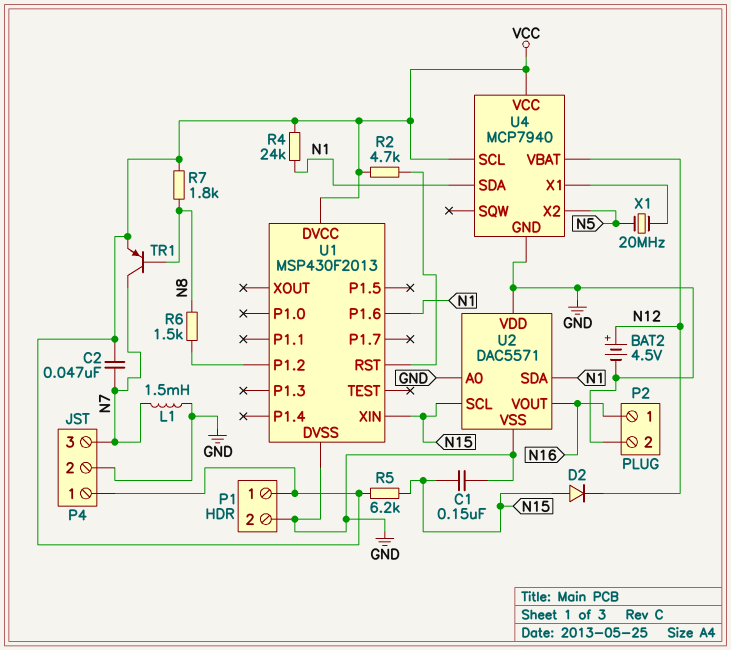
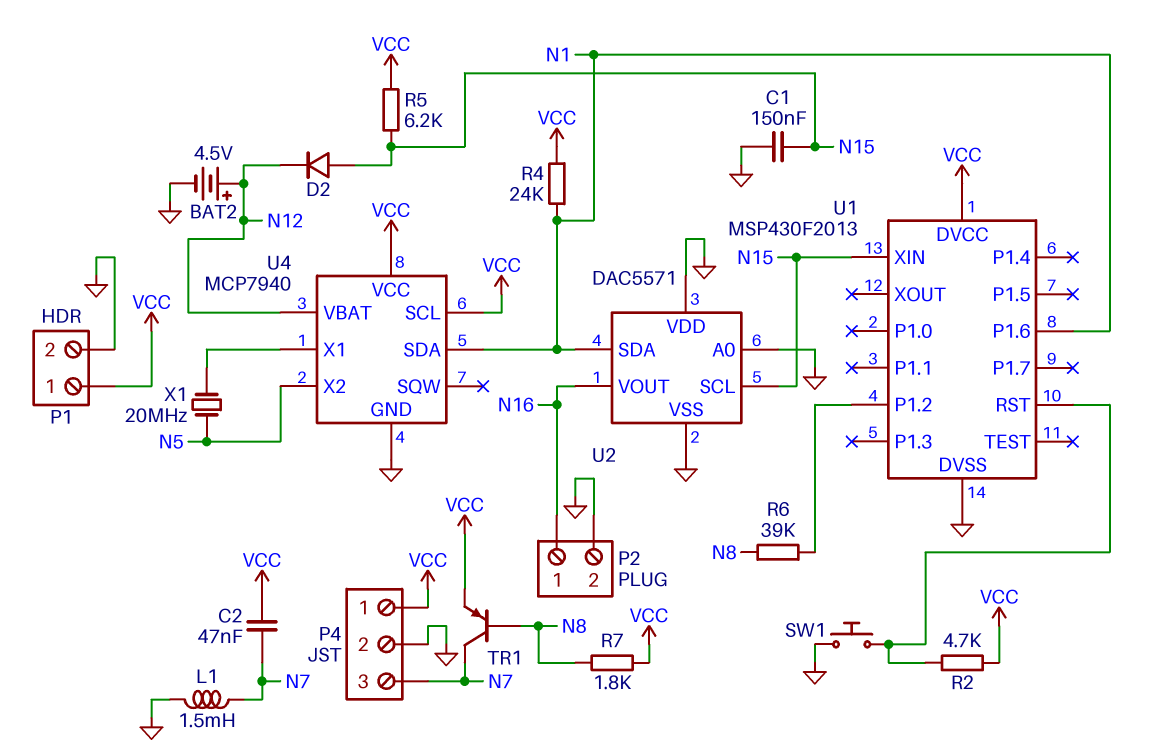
R6: 1.5k (N8, U1/P1.2) -> 39k (N8, U1/P1.2)
SW1: none -> button (GND, U1/RST)

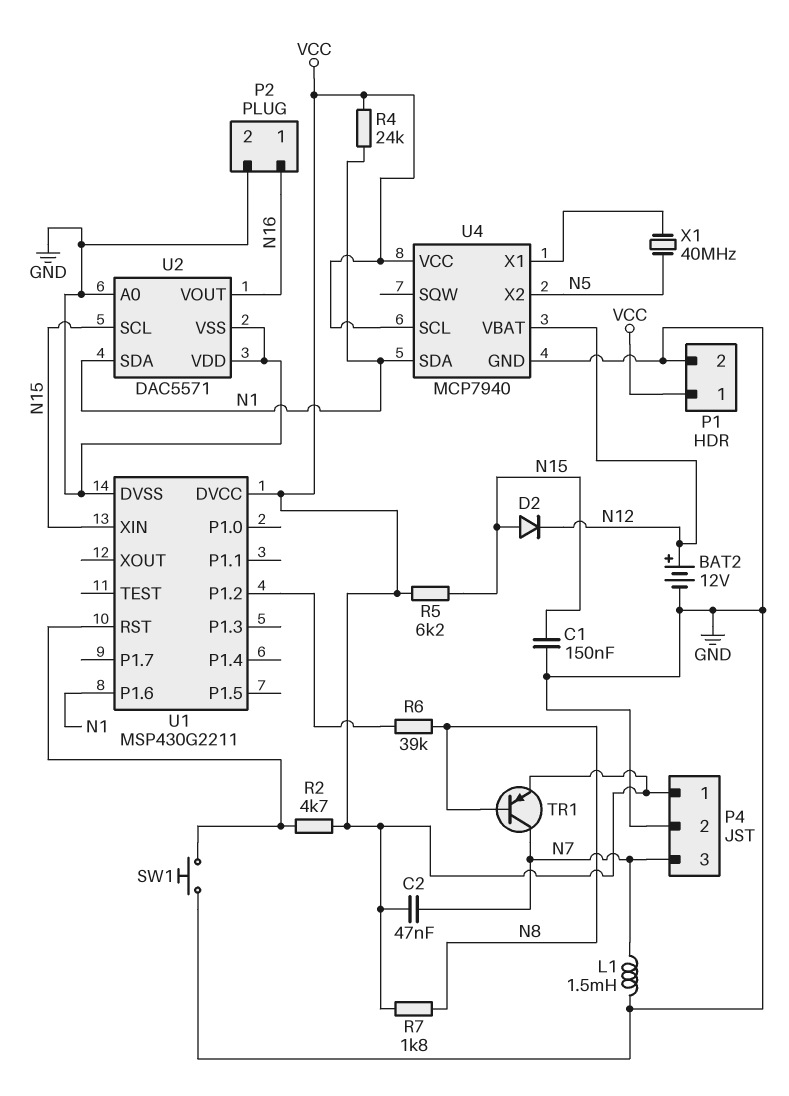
BAT2: 4.5V (plus N12, minus GND) -> 12V (plus N12, minus GND)
U1: MSP430F2013 -> MSP430G2211
X1: 20MHz (N5, U4/X1) -> 40MHz (N5, U4/X1)

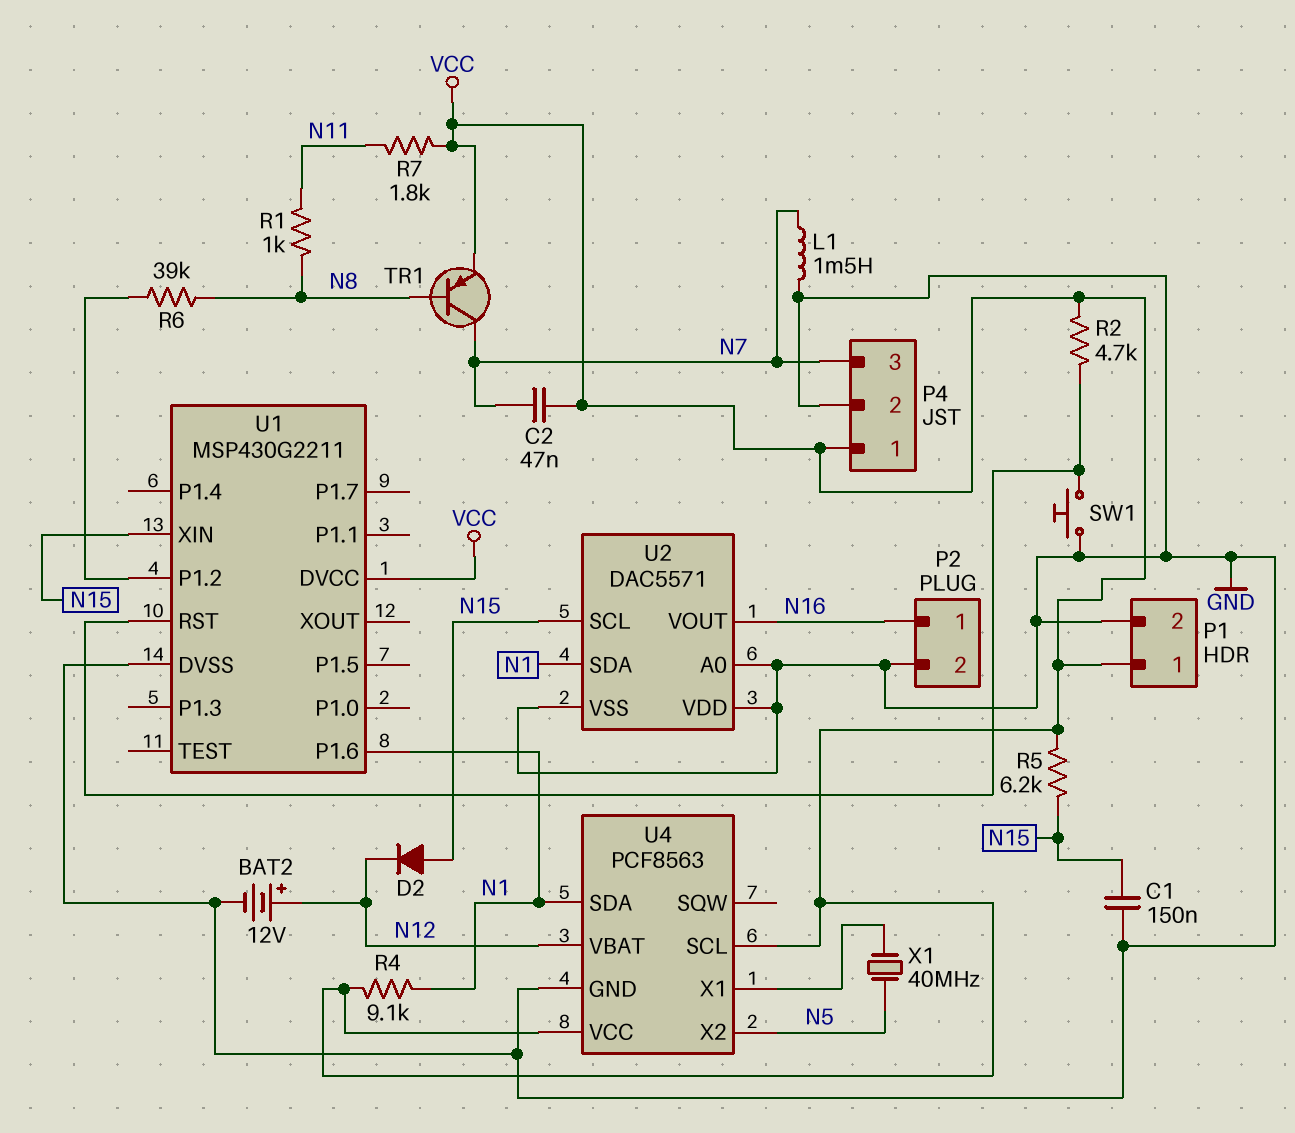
R1: none -> 1k (N8, N11)
R4: 24k (N1, VCC) -> 9.1k (N1, VCC)
R7: 1.8k (N8, VCC) -> 1.8k (N11, VCC)
U4: MCP7940 -> PCF8563

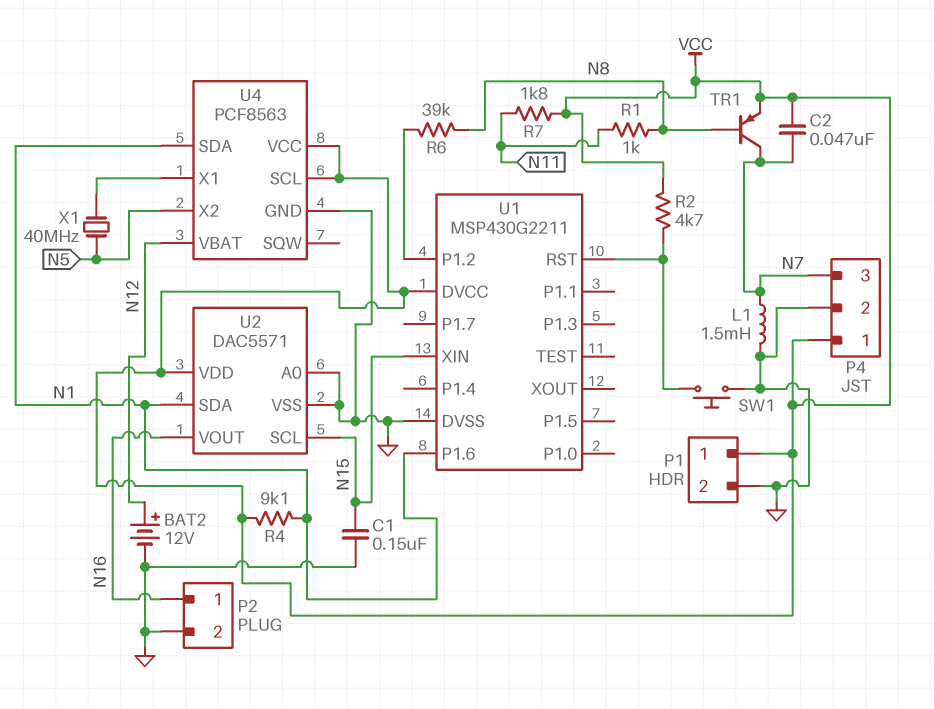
D2: diode (A N15, K N12) -> none
R5: 6.2k (N15, VCC) -> none
U2 pin VDD: GND -> VCC

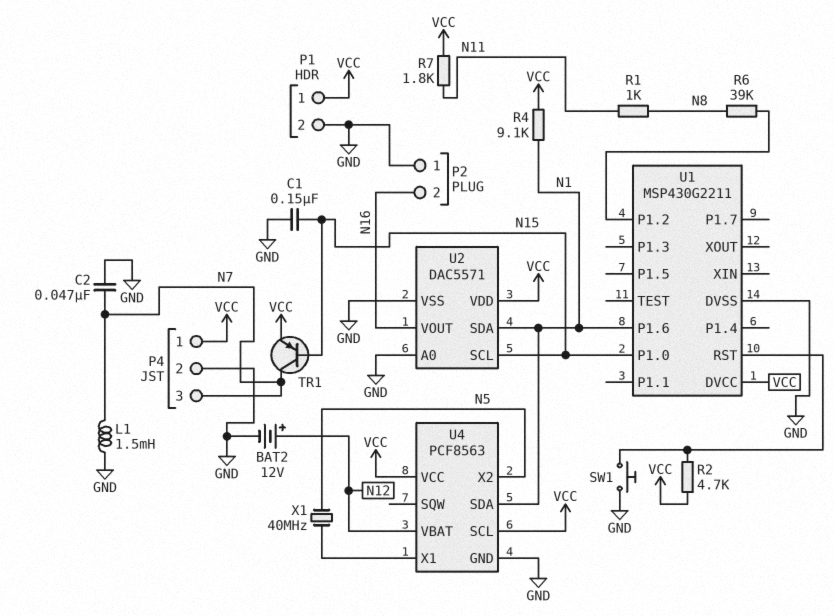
C2: 47nF (N7, VCC) -> 47nF (GND, N7)
P2 pin 1: N16 -> GND
P2 pin 2: GND -> N16
TR1: PNP (B N8, C N7, E VCC) -> PNP (B N15, C N7, E VCC)
U1 pin P1.0: none -> N15
U1 pin XIN: N15 -> none

